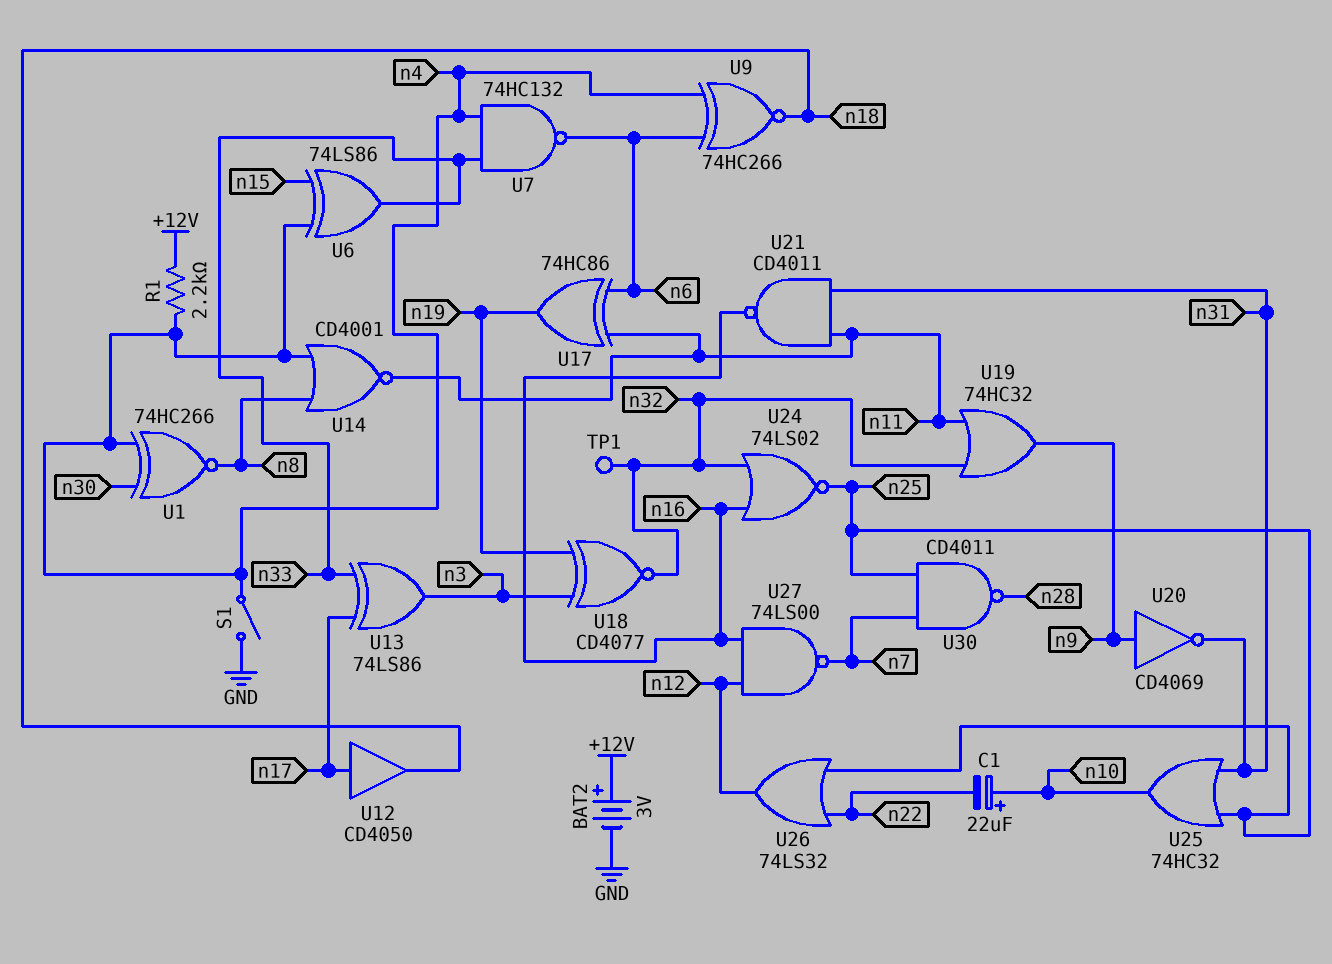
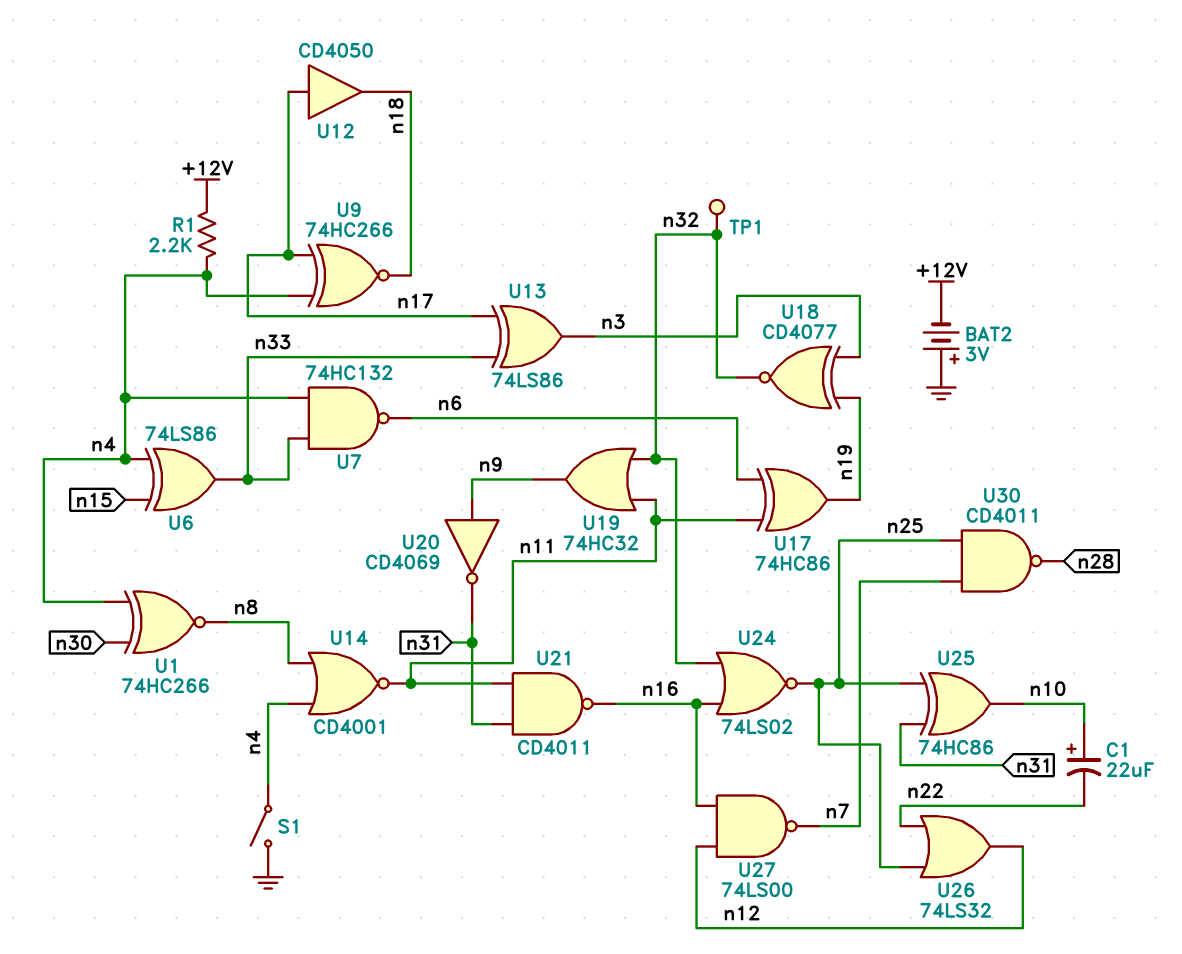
BAT2: 3V (plus +12V, minus GND) -> 3V (plus GND, minus +12V)
U9: XNOR 74HC266 (in n4, in n6, out n18) -> XNOR 74HC266 (in n4, in n17, out n18)
U25: OR 74HC32 (in n25, in n31, out n10) -> XOR 74HC86 (in n25, in n31, out n10)

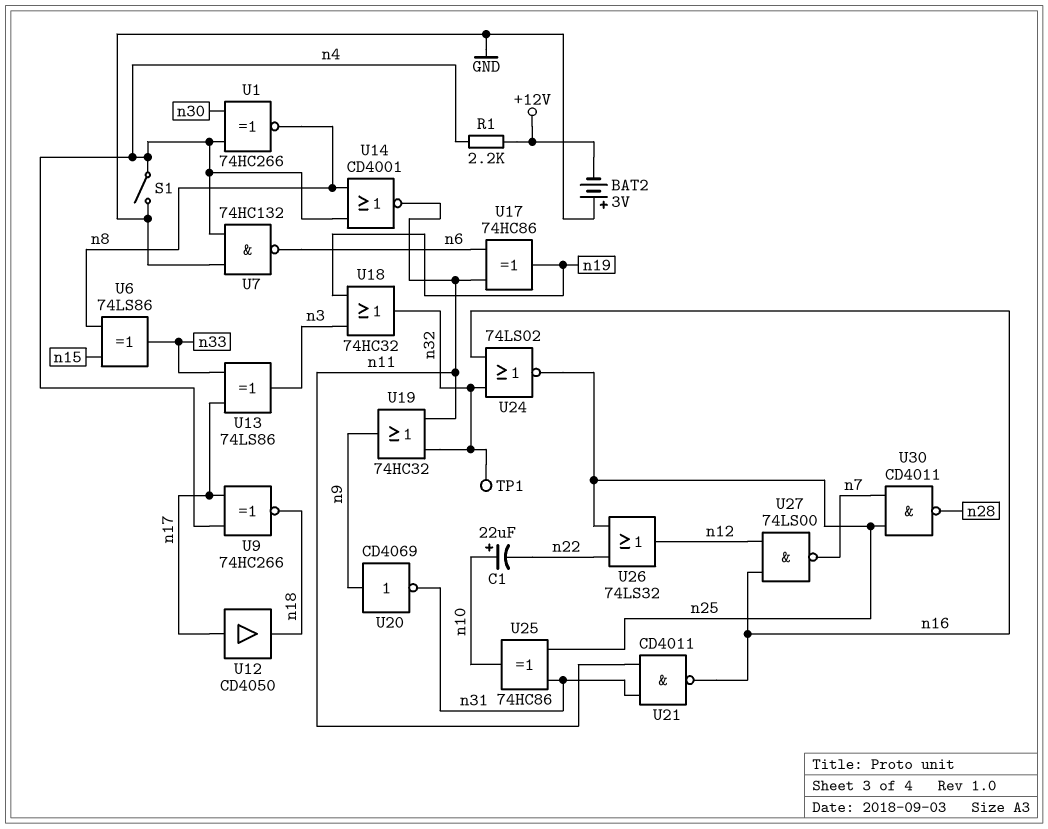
U6: XOR 74LS86 (in n4, in n15, out n33) -> XOR 74LS86 (in n8, in n15, out n33)
U7: NAND 74HC132 (in n4, in n33, out n6) -> NAND 74HC132 (in GND, in n4, out n6)
U18: XNOR CD4077 (in n3, in n19, out n32) -> OR 74HC32 (in n3, in n19, out n32)

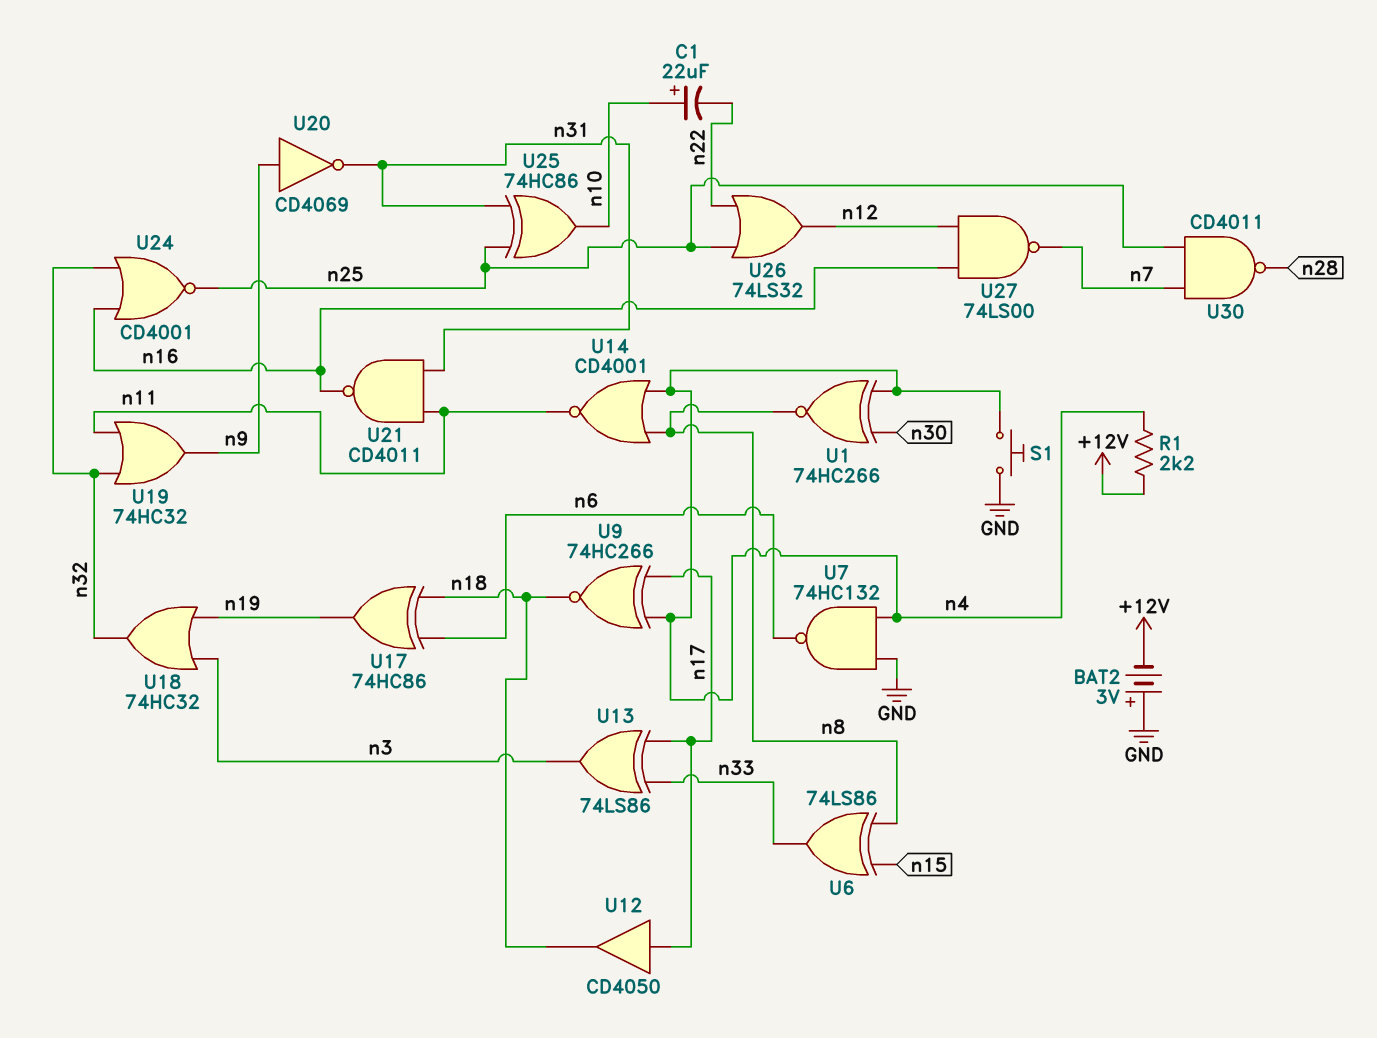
S1: switch (GND, n4) -> button (GND, n4)
TP1: test point (n32) -> none
U17: XOR 74HC86 (in n6, in n11, out n19) -> XOR 74HC86 (in n6, in n18, out n19)
U24: NOR 74LS02 (in n16, in n32, out n25) -> NOR CD4001 (in n16, in n32, out n25)

